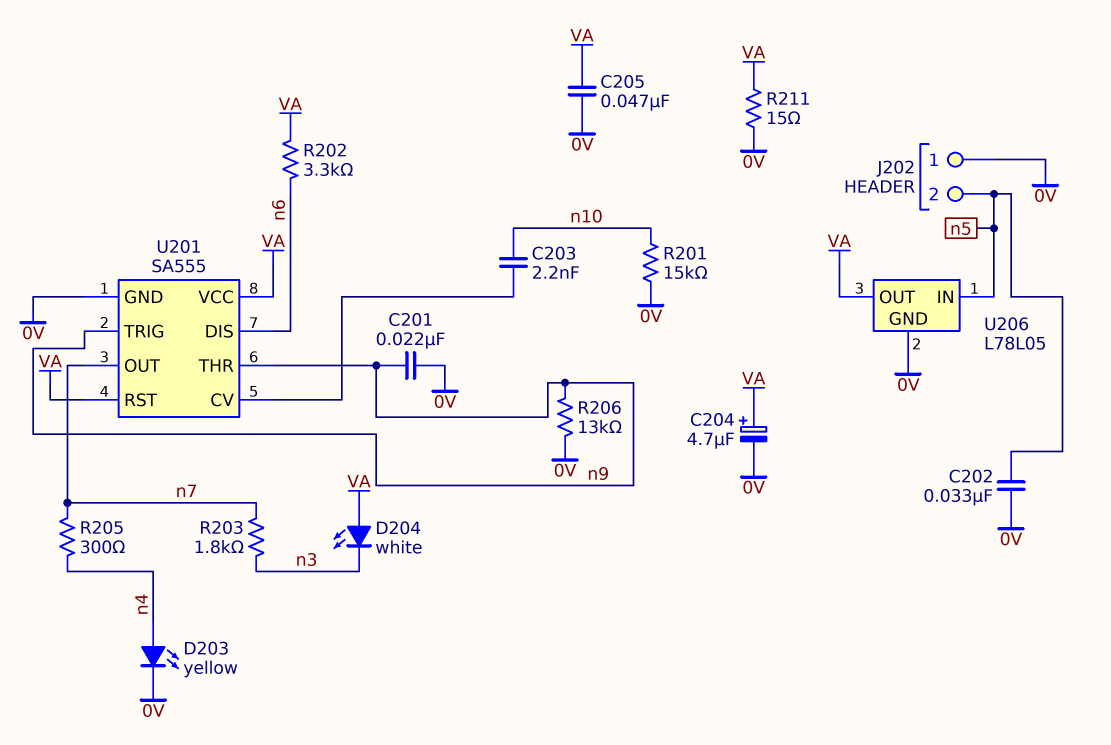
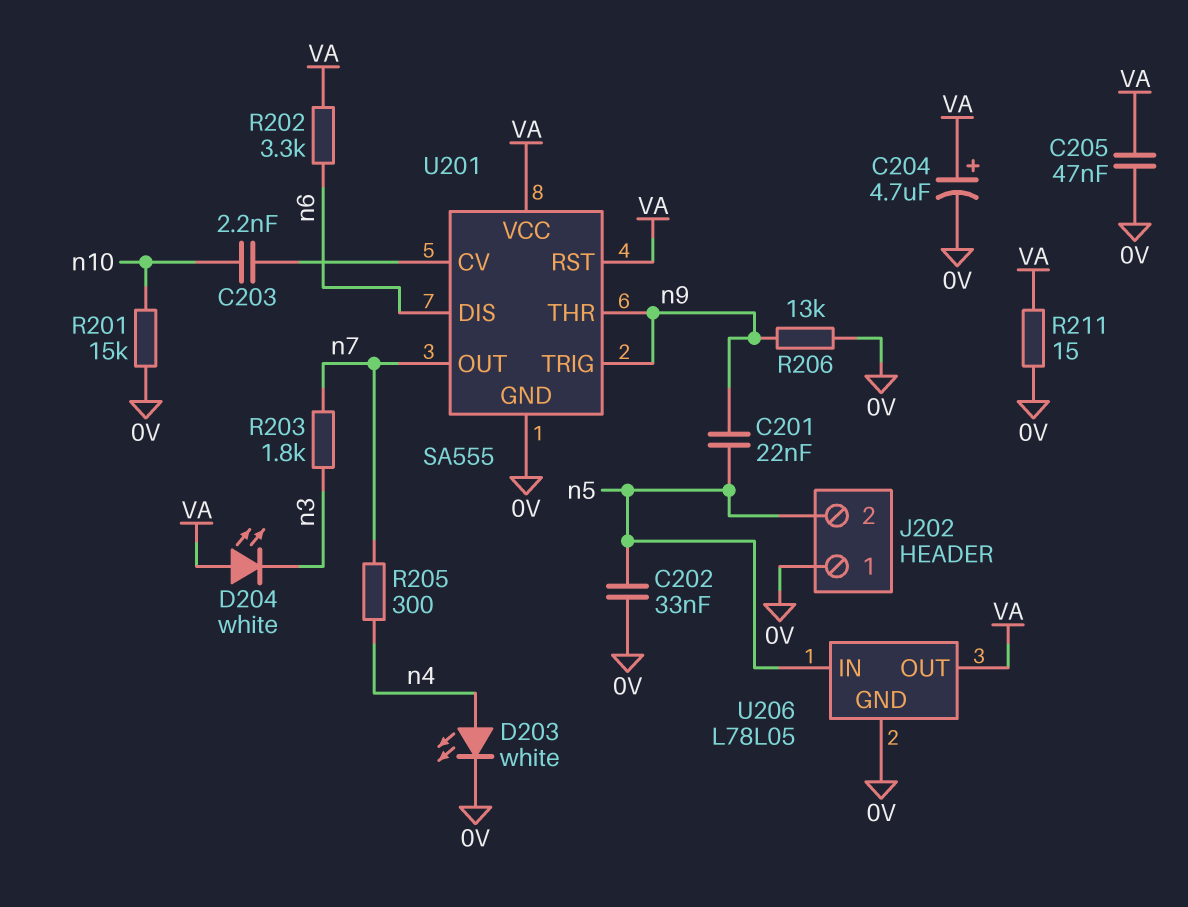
C201: 22nF (0V, n9) -> 22nF (n5, n9)
D203: LED yellow (A n4, K 0V) -> LED white (A n4, K 0V)

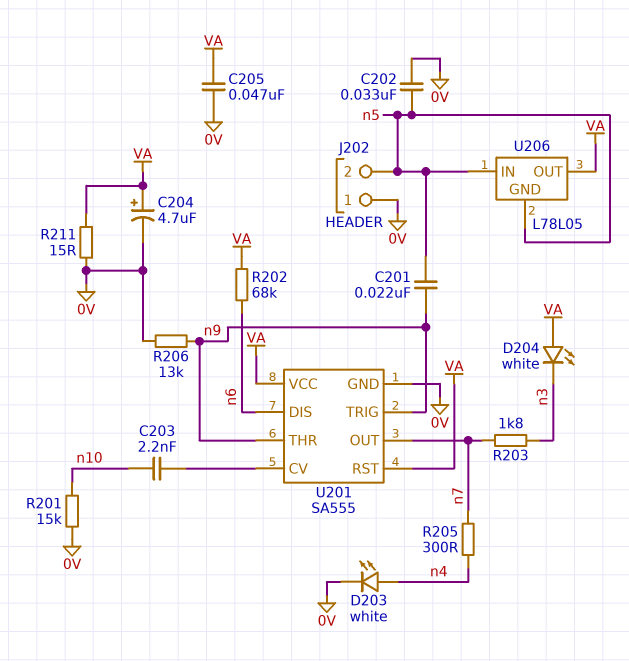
R202: 3.3k (VA, n6) -> 68k (VA, n6)
U206 pin GND: 0V -> n5

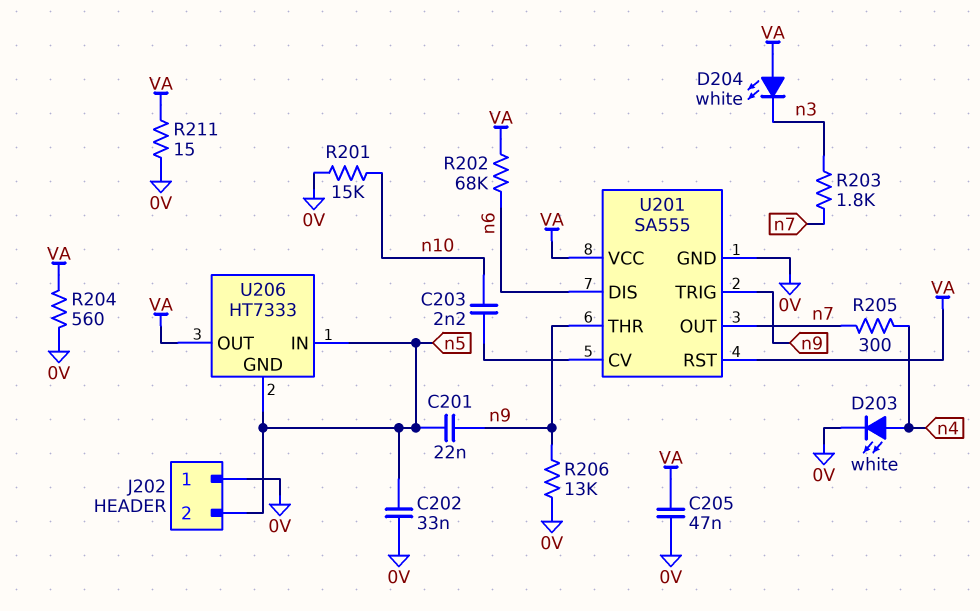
C204: 4.7uF (plus VA, minus 0V) -> none
R204: none -> 560 (0V, VA)
U206: L78L05 -> HT7333

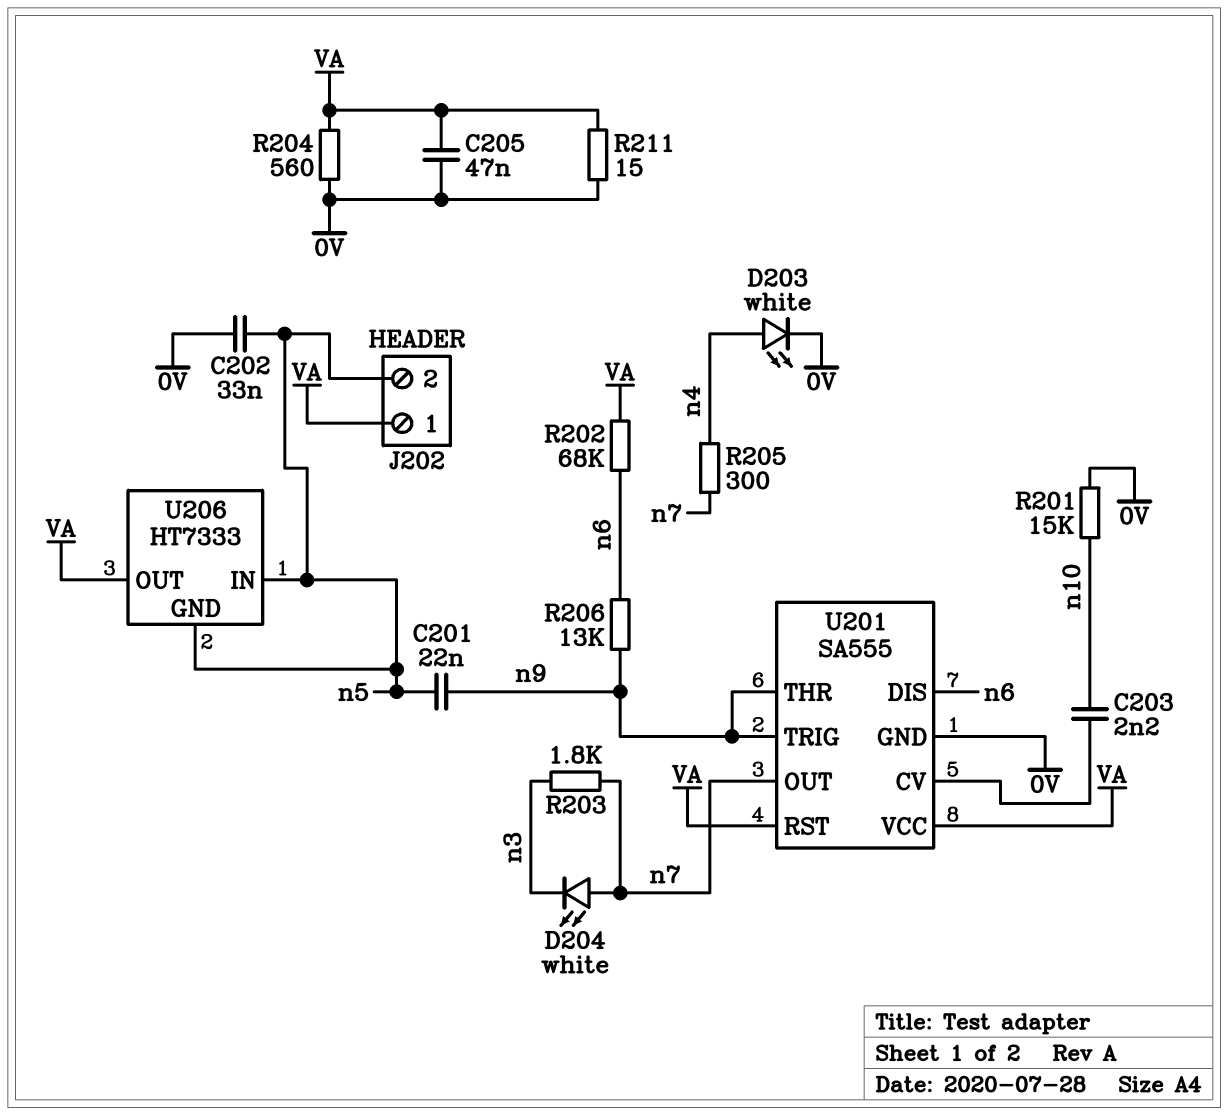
D204: LED white (A VA, K n3) -> LED white (A n7, K n3)
J202 pin 1: 0V -> VA
R206: 13k (0V, n9) -> 13k (n6, n9)

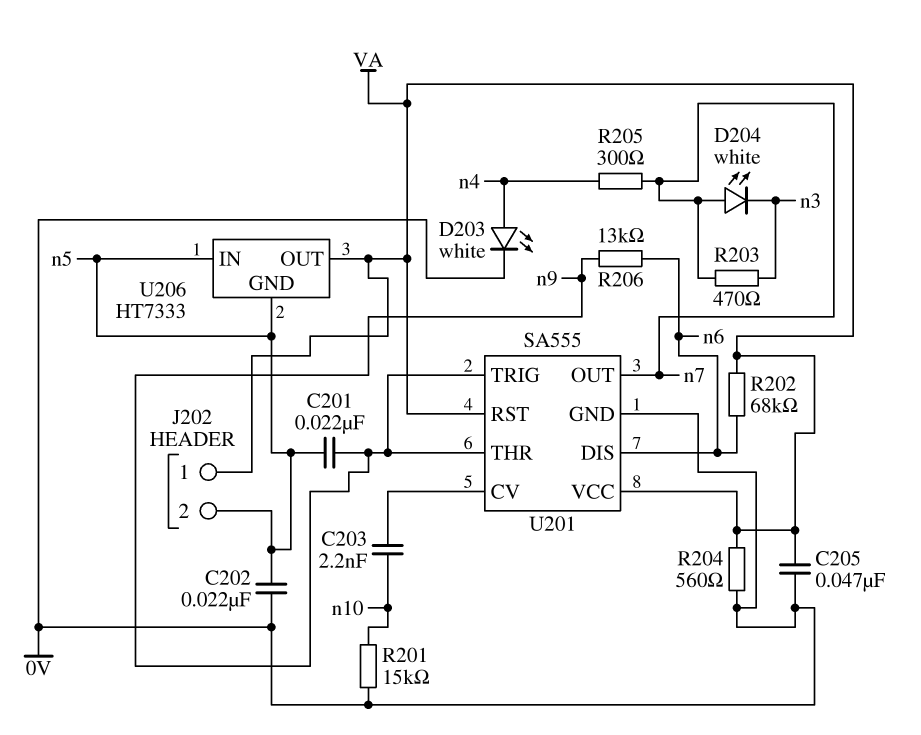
C202: 33nF (0V, n5) -> 22nF (0V, n5)
R203: 1.8k (n3, n7) -> 470 (n3, n7)
R211: 15 (0V, VA) -> none

